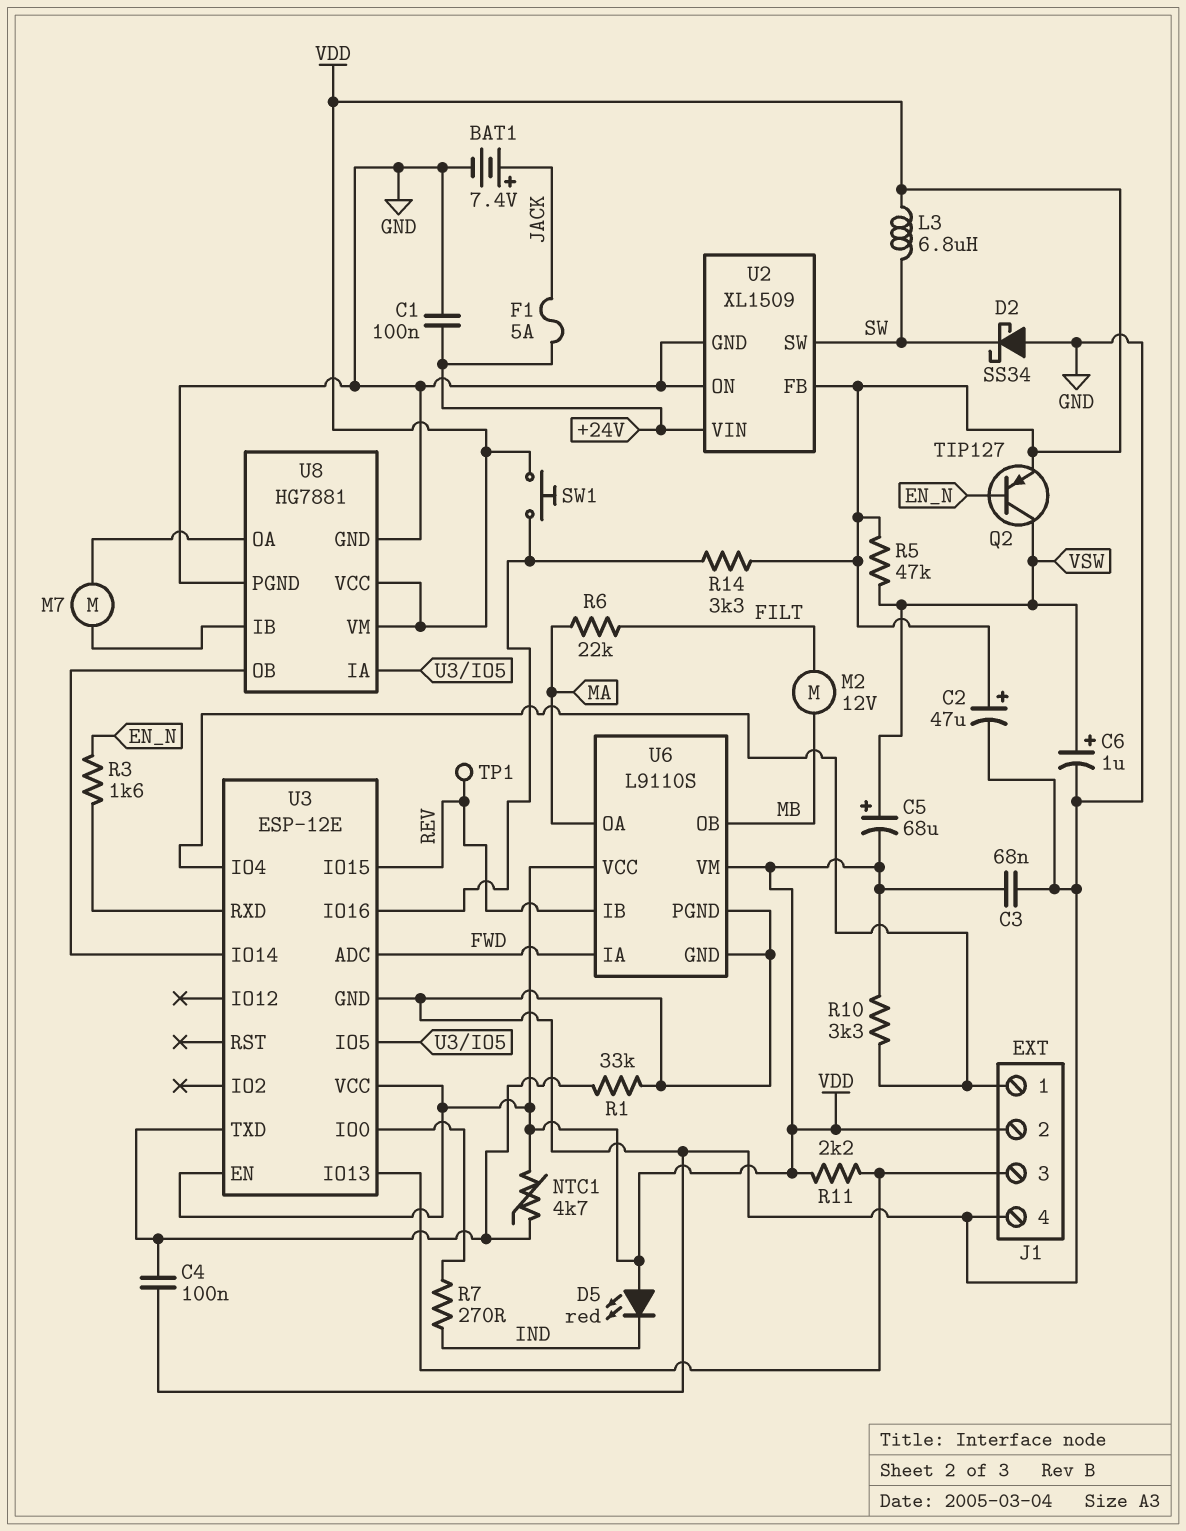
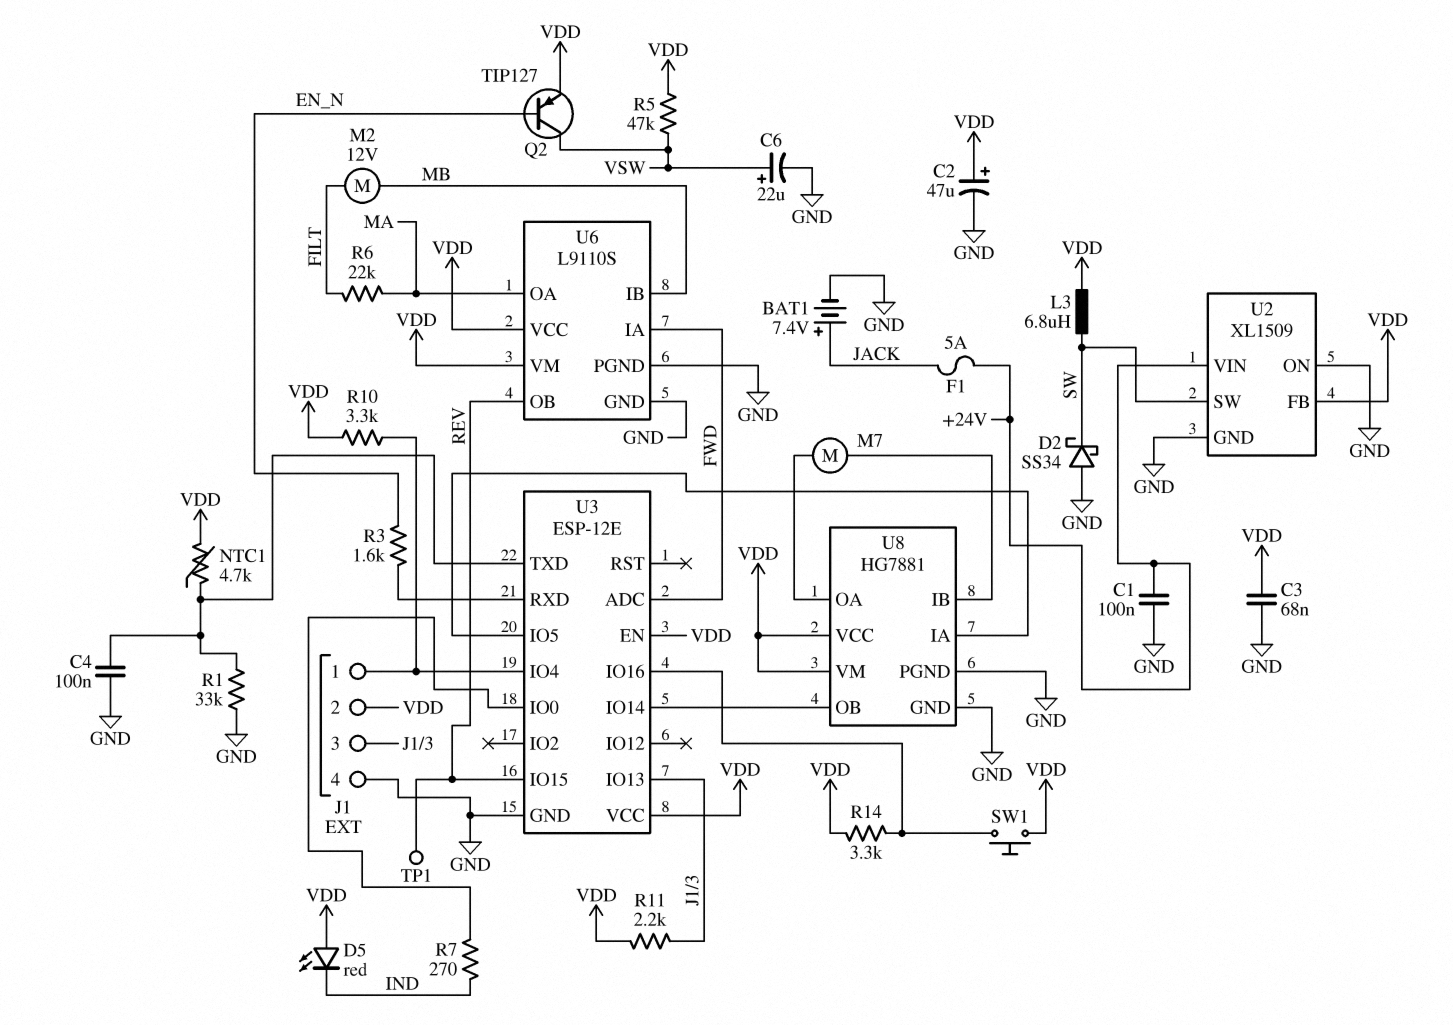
C5: 68uF (plus VSW, minus VDD) -> none
C6: 1uF (plus VSW, minus GND) -> 22uF (plus VSW, minus GND)
U6 pin IB: REV -> MB
U6 pin OB: MB -> REV

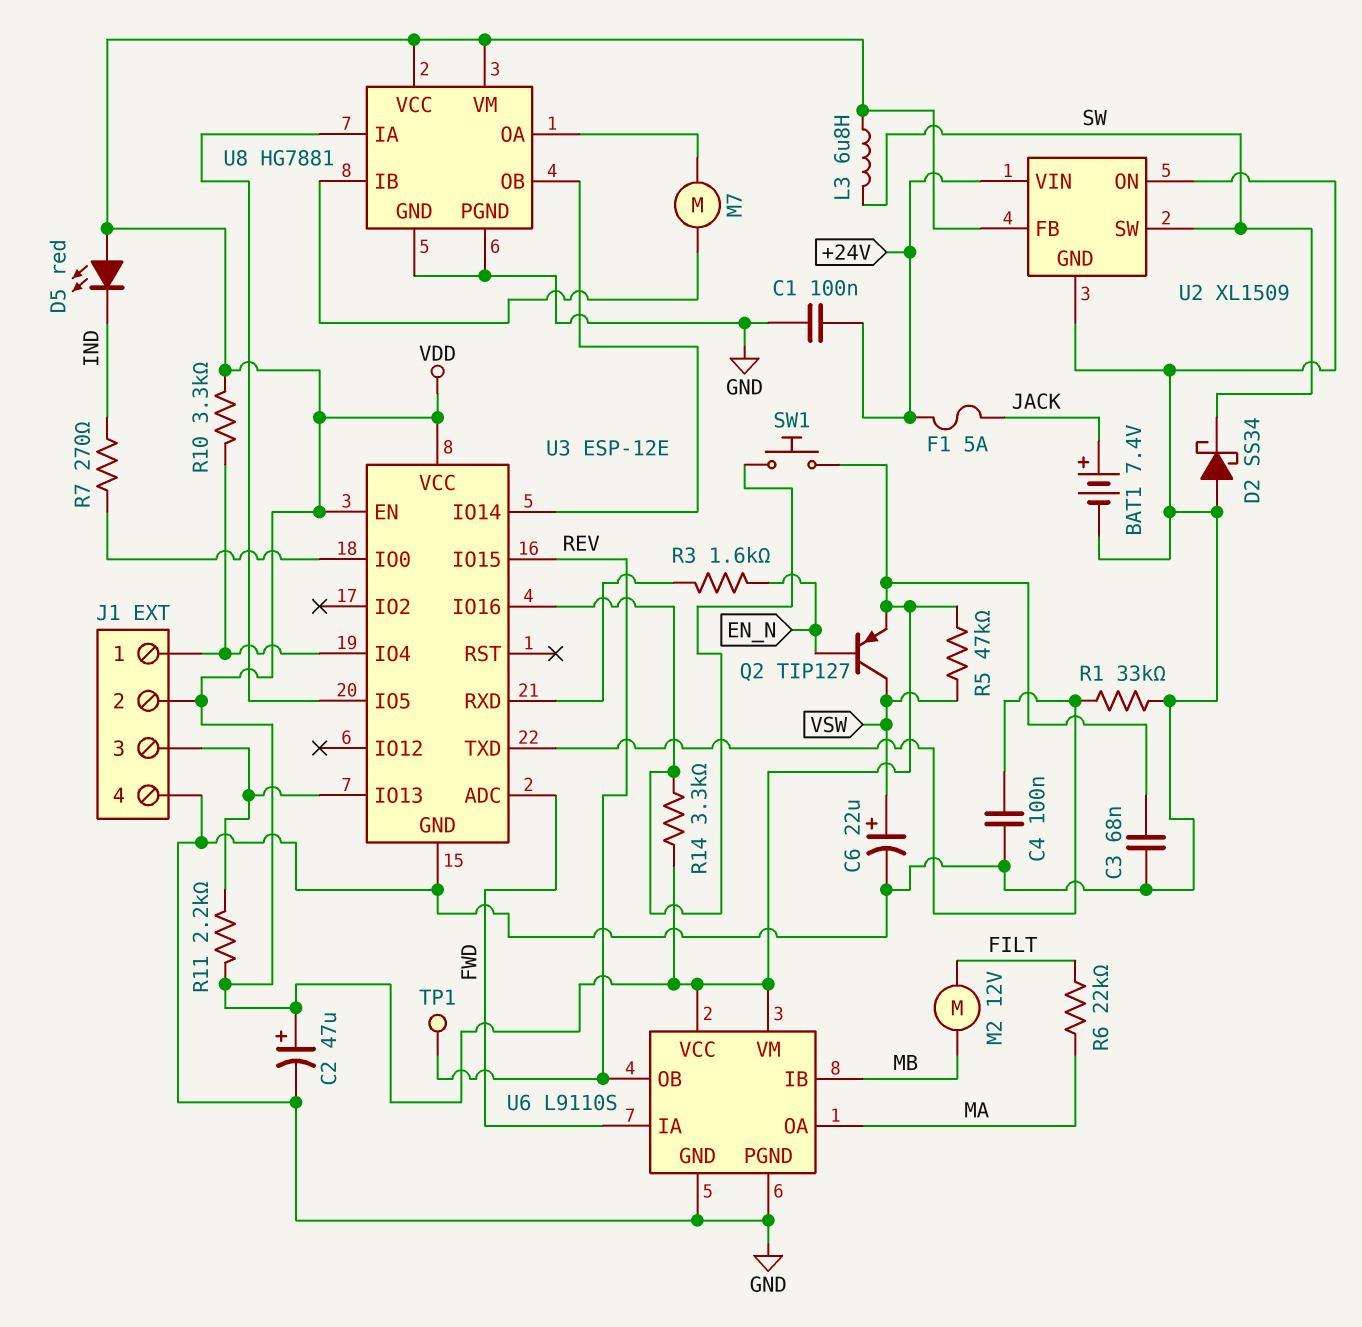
NTC1: 4.7k (U3/TXD, VDD) -> none

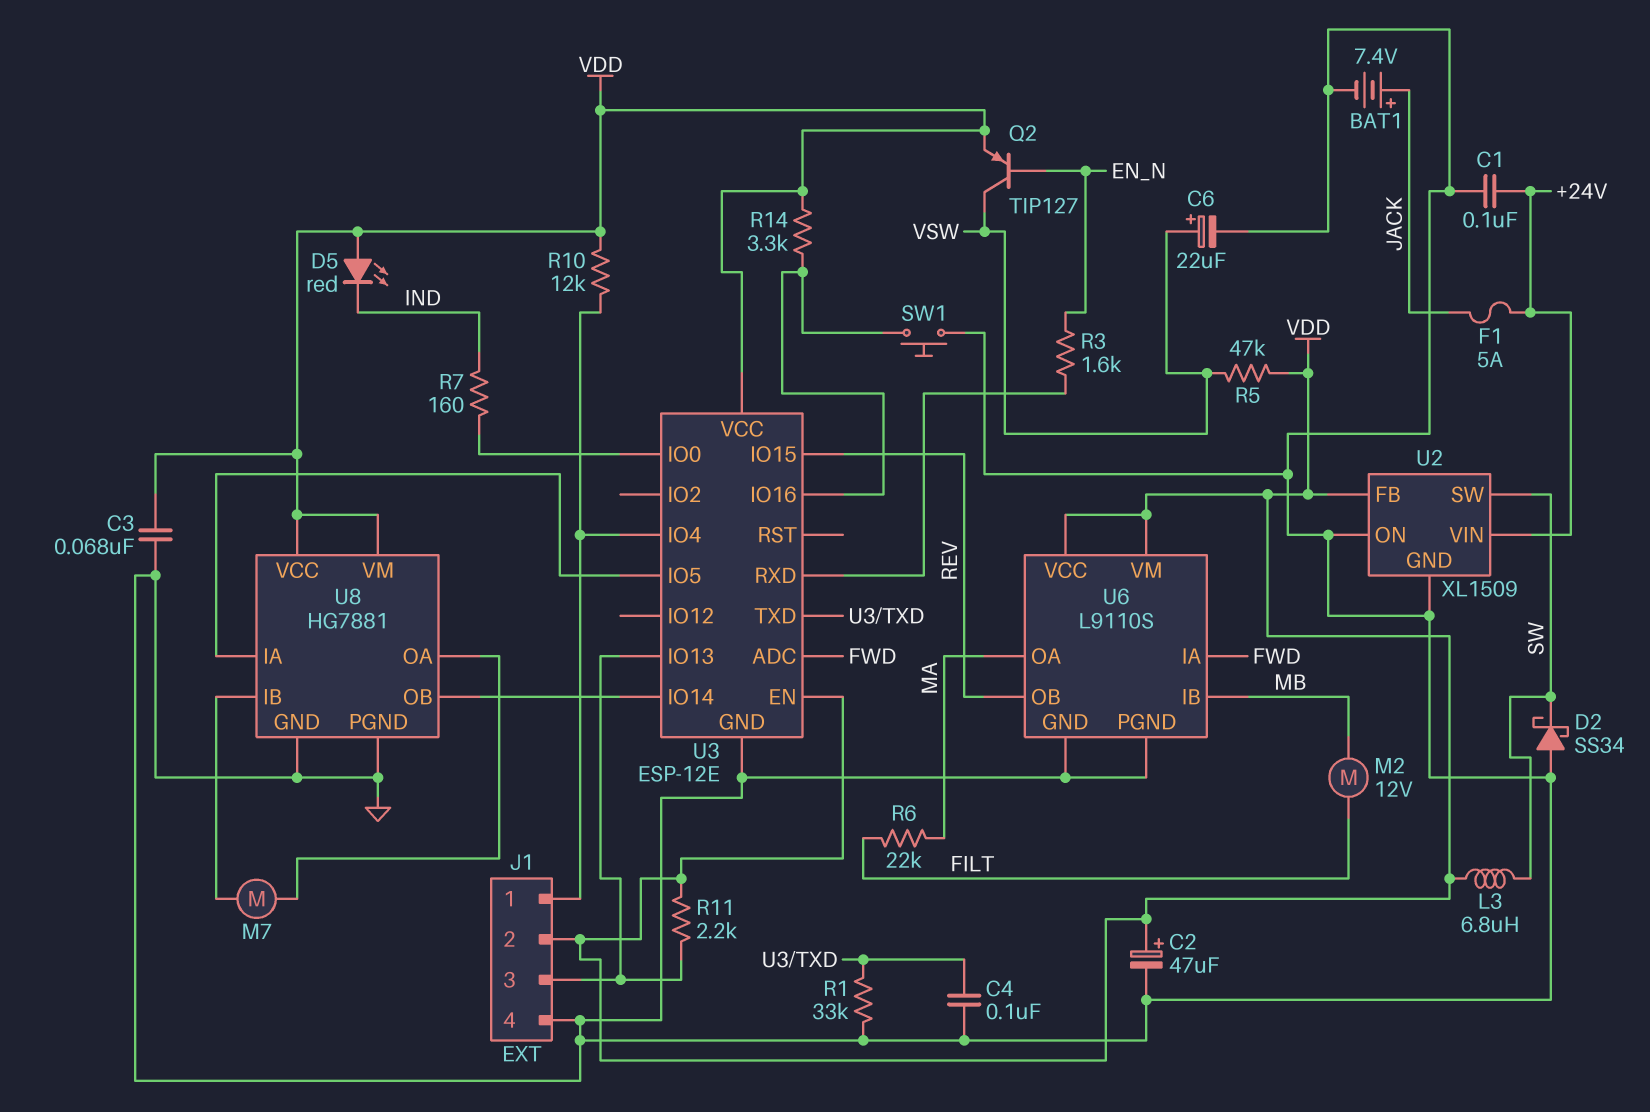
R7: 270 (IND, U3/IO0) -> 160 (IND, U3/IO0)
R10: 3.3k (J1/1, VDD) -> 12k (J1/1, VDD)
SW1: button (U3/IO16, VDD) -> button (GND, U3/IO16)
TP1: test point (REV) -> none

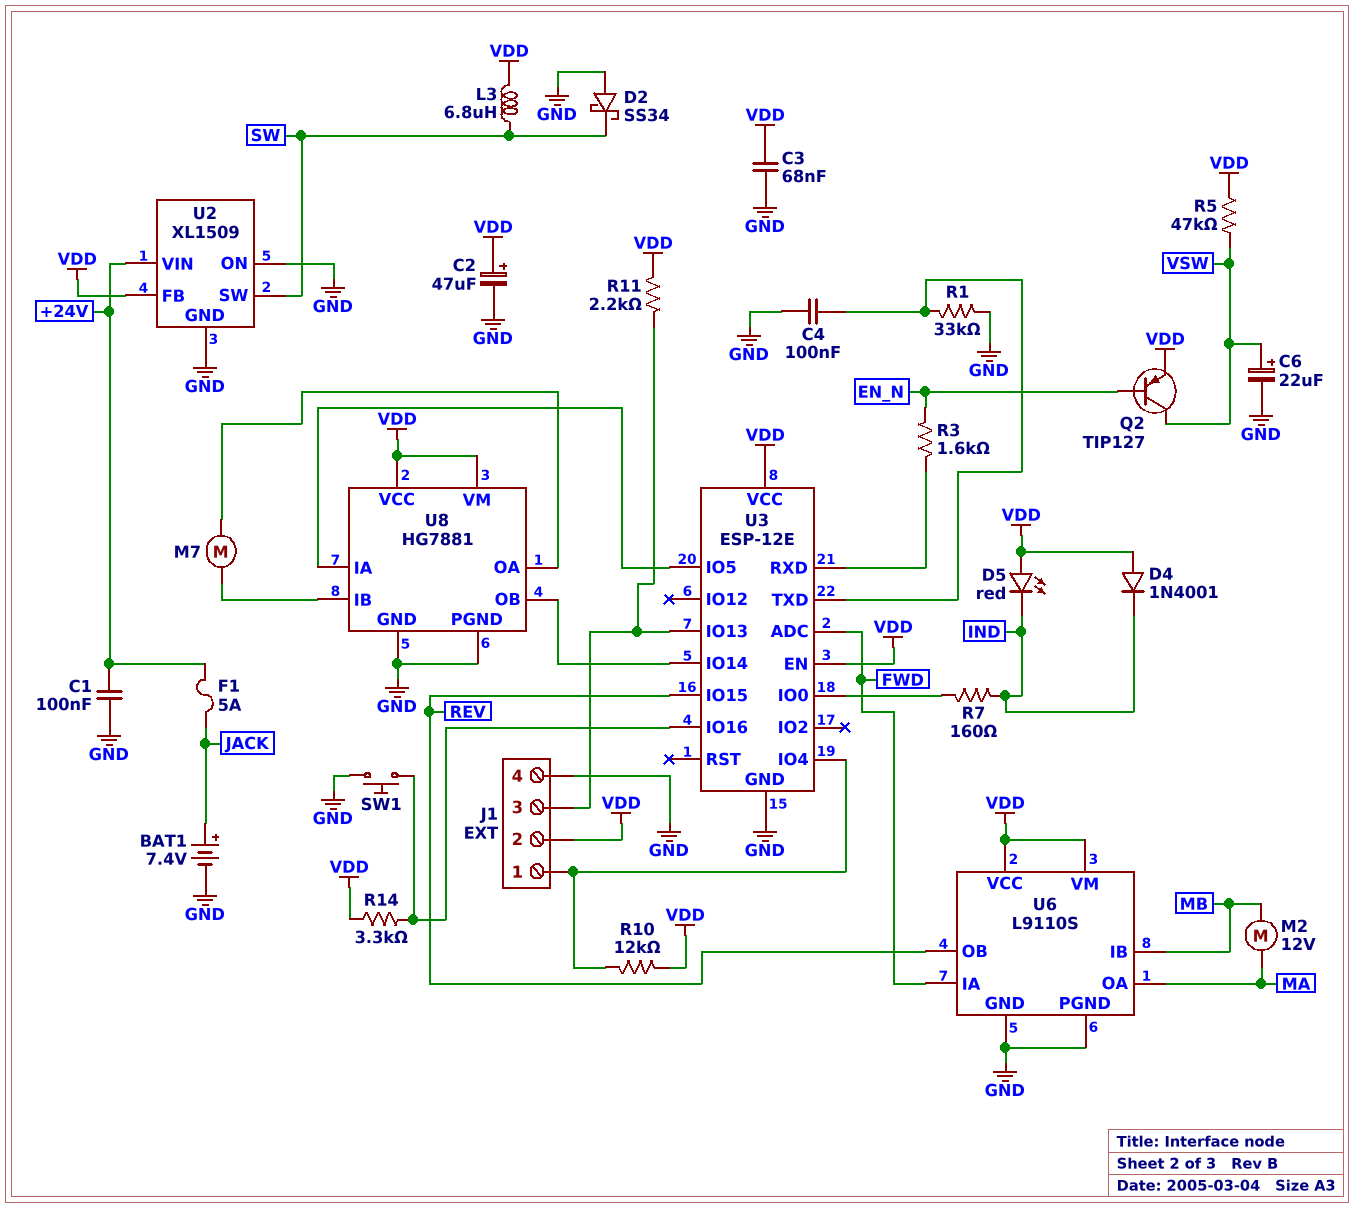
D4: none -> diode 1N4001 (A VDD, K IND)
M2: motor 12V (FILT, MB) -> motor 12V (MA, MB)
R6: 22k (FILT, MA) -> none

